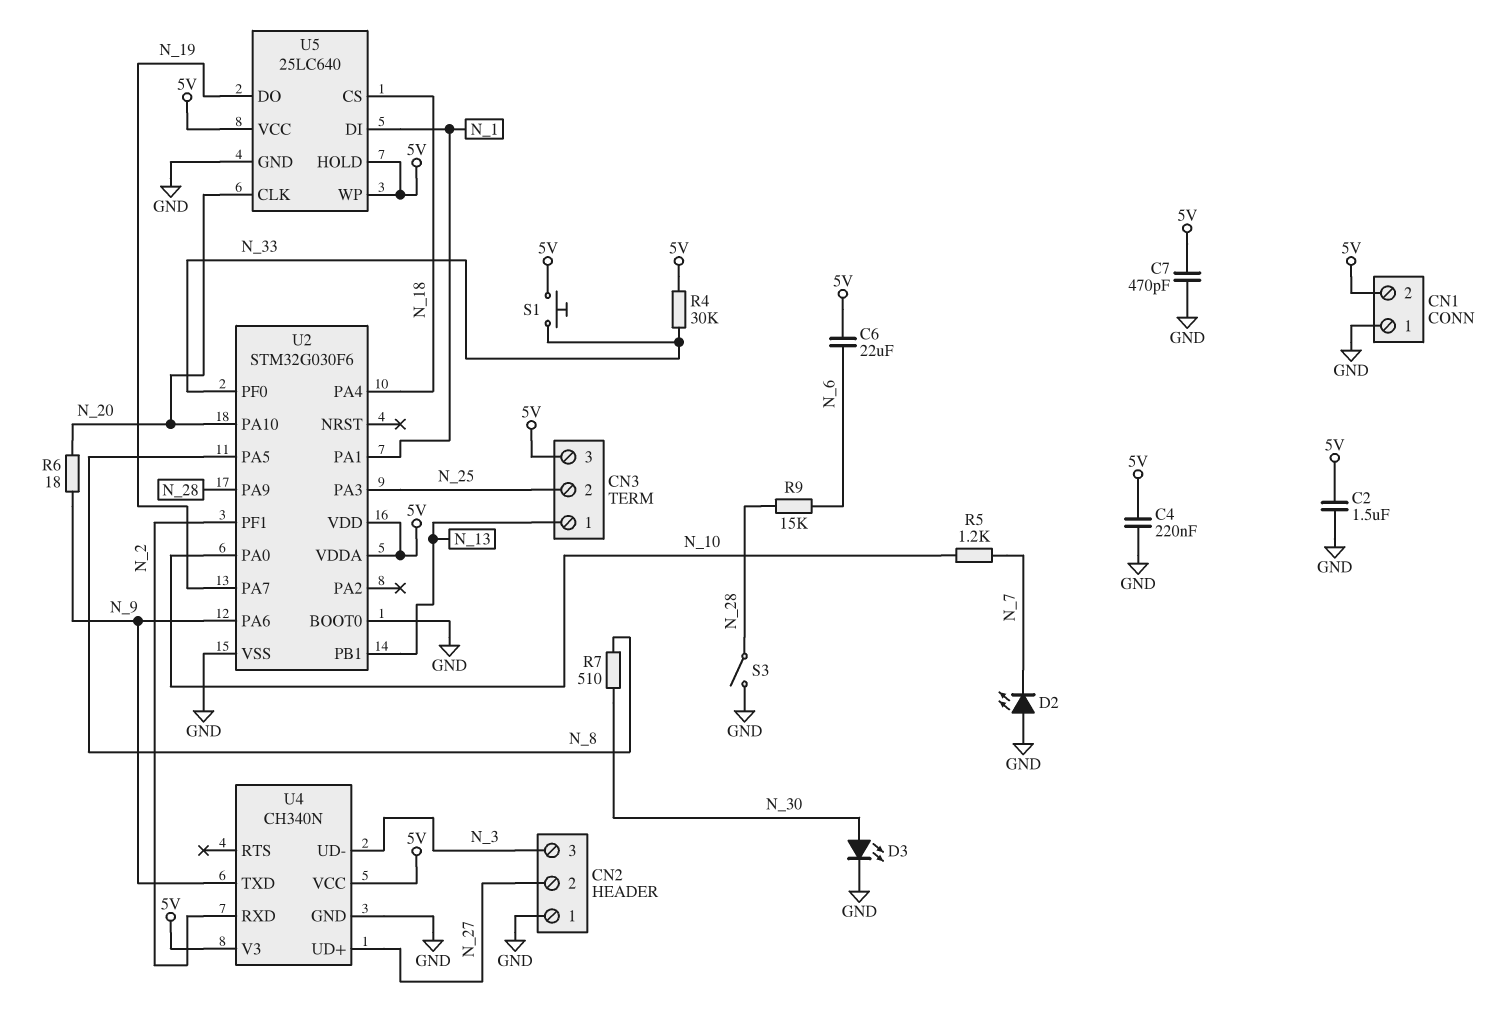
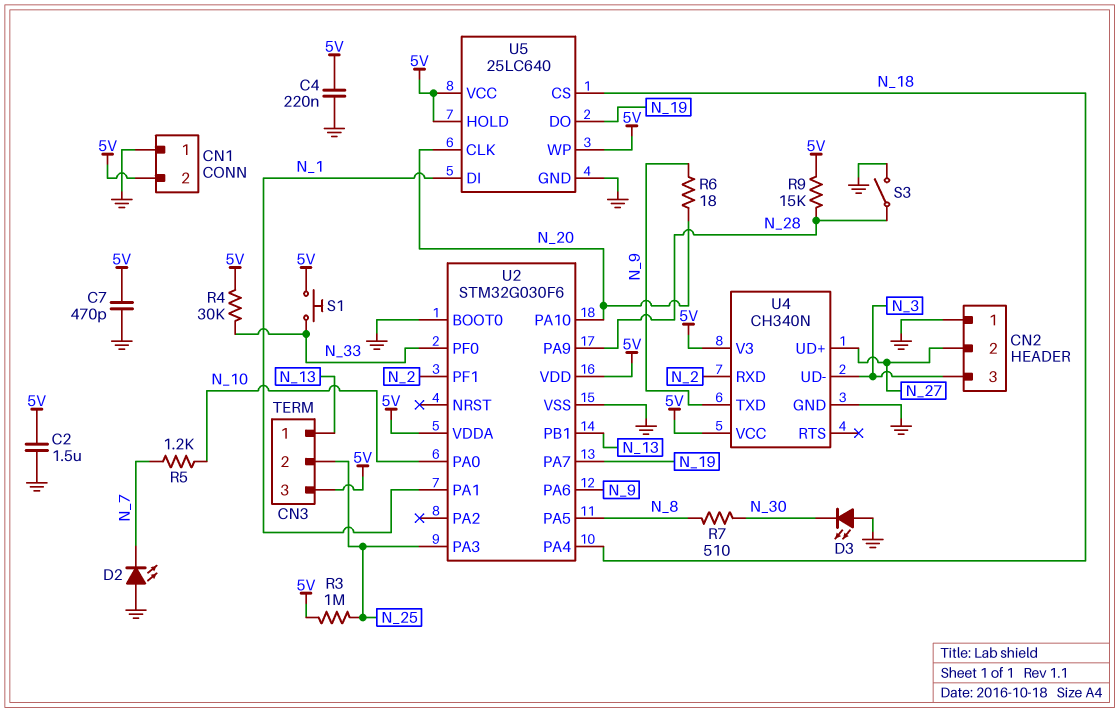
C6: 22uF (5V, N_6) -> none
D3: LED (A N_30, K GND) -> LED (A GND, K N_30)
R3: none -> 1M (5V, N_25)
R9: 15k (N_6, N_28) -> 15k (5V, N_28)

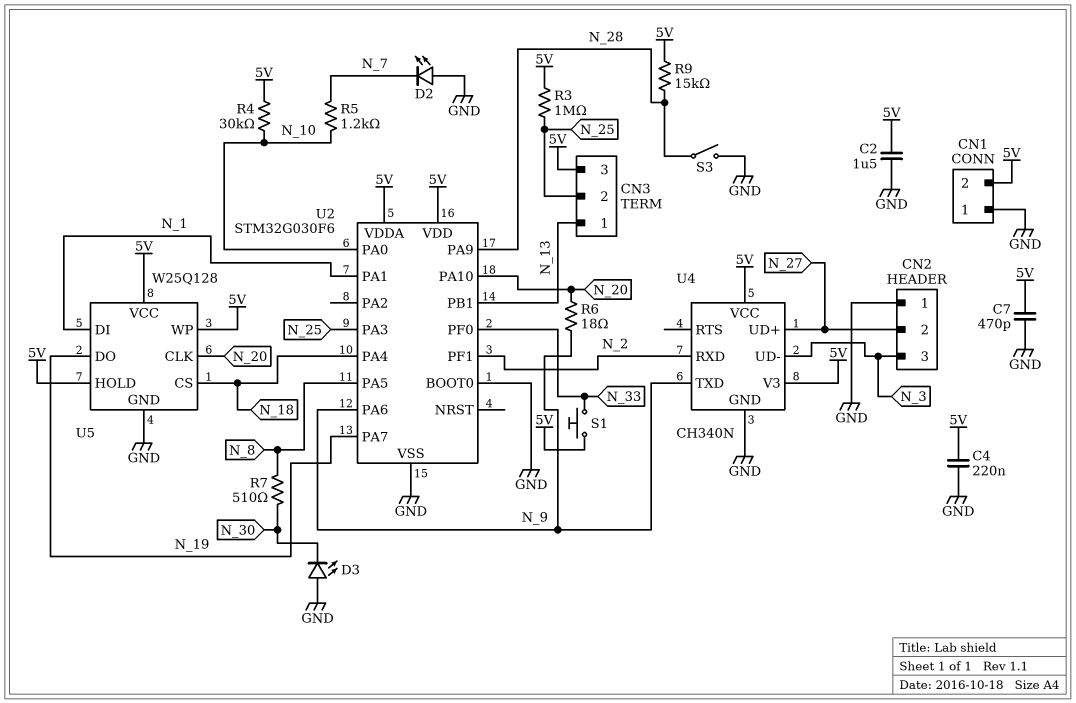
R4: 30k (5V, N_33) -> 30k (5V, N_10)
U5: 25LC640 -> W25Q128

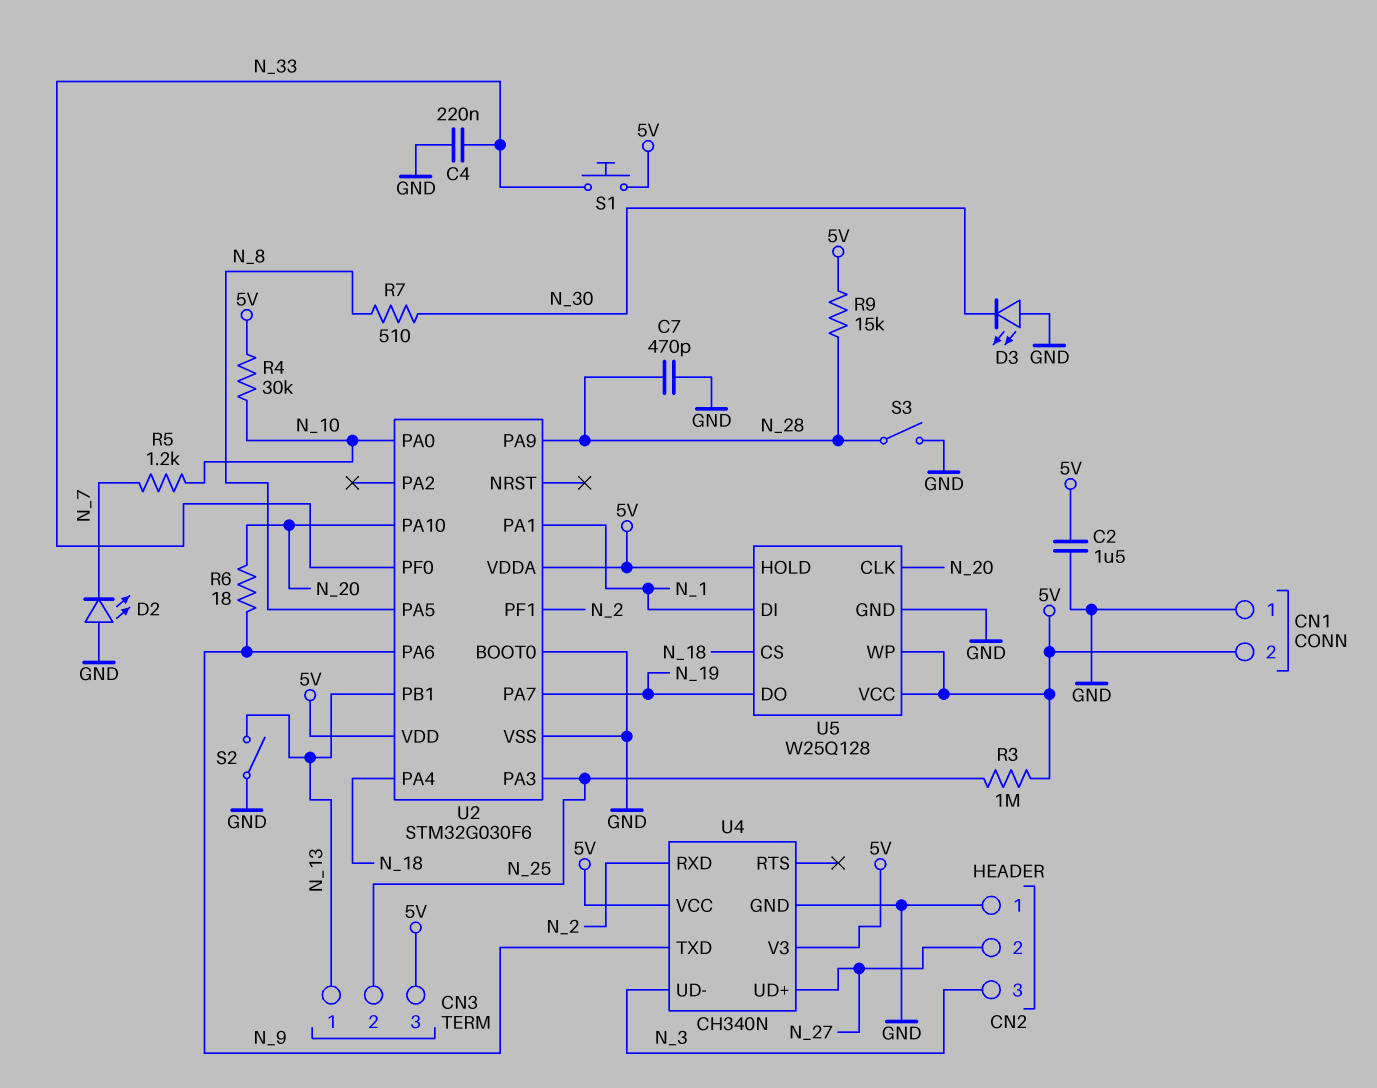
C4: 220nF (5V, GND) -> 220nF (GND, N_33)
C7: 470pF (5V, GND) -> 470pF (GND, N_28)
S2: none -> switch (GND, N_13)

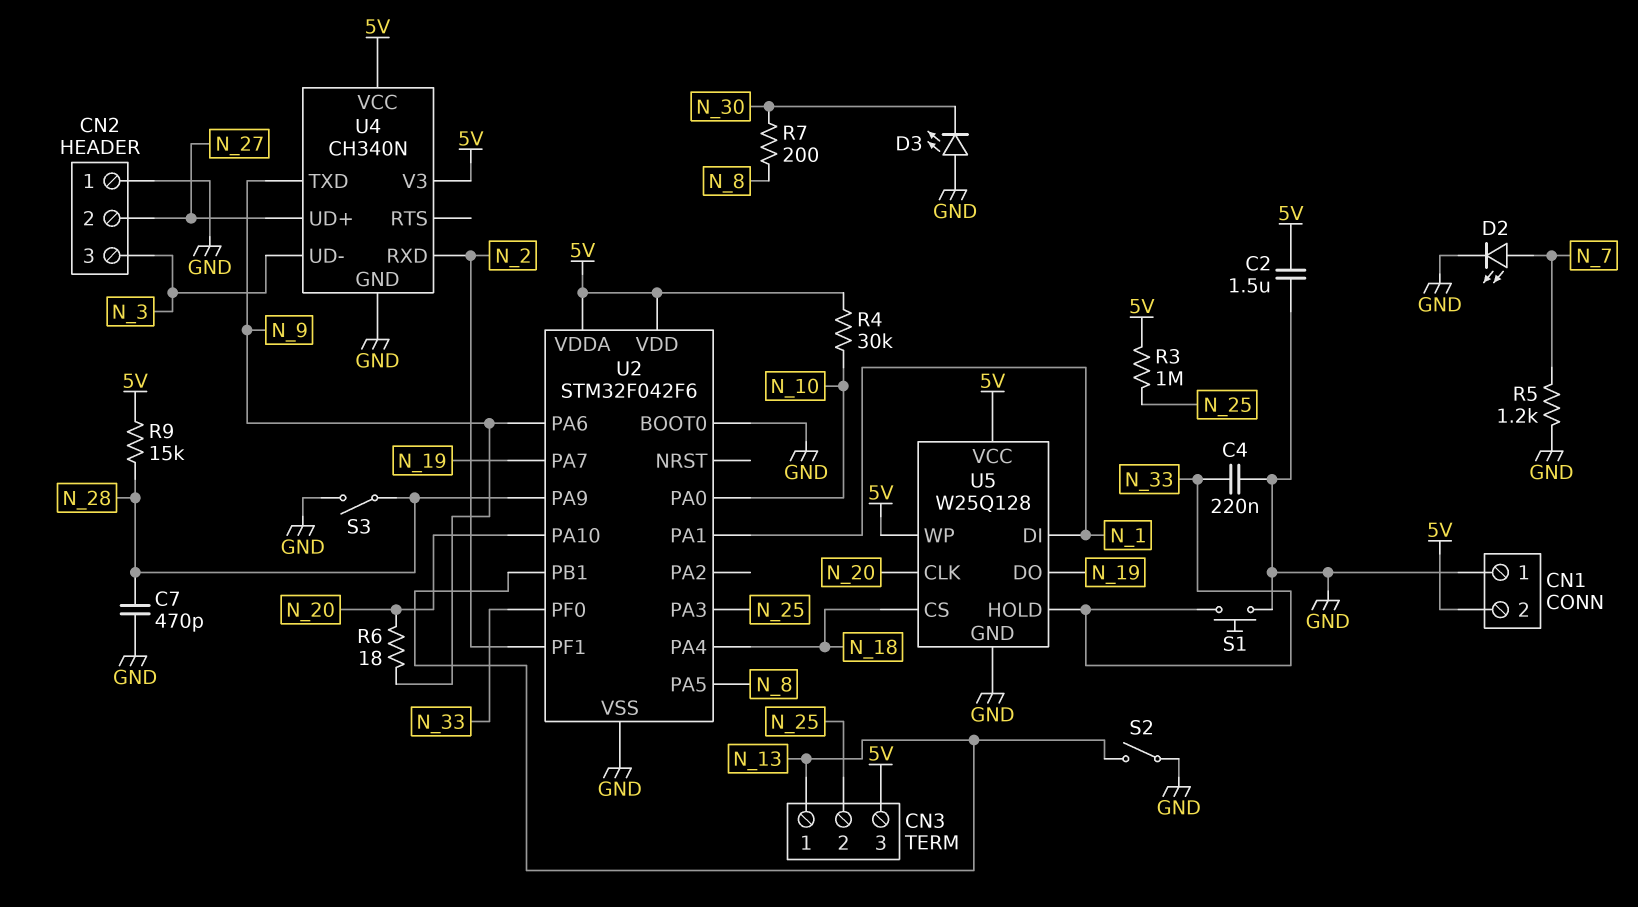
D2: LED (A GND, K N_7) -> LED (A N_7, K GND)
R5: 1.2k (N_7, N_10) -> 1.2k (GND, N_7)
R7: 510 (N_8, N_30) -> 200 (N_8, N_30)
S1: button (5V, N_33) -> button (GND, N_33)
U2: STM32G030F6 -> STM32F042F6
U5 pin HOLD: 5V -> N_33

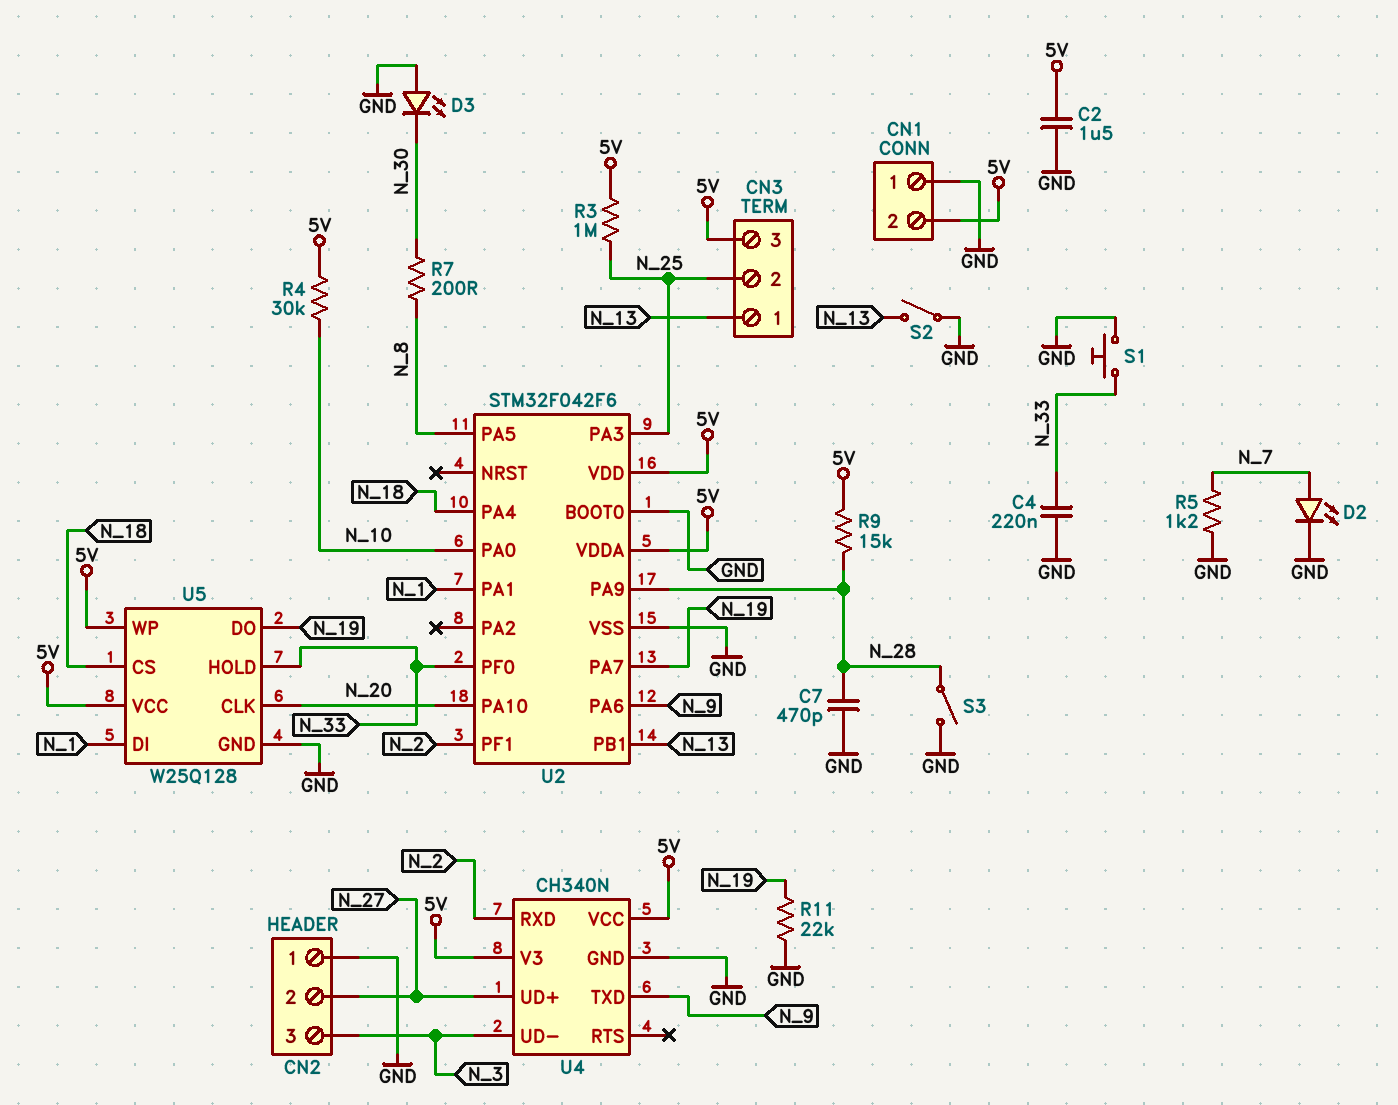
R6: 18 (N_9, N_20) -> none
R11: none -> 22k (GND, N_19)

